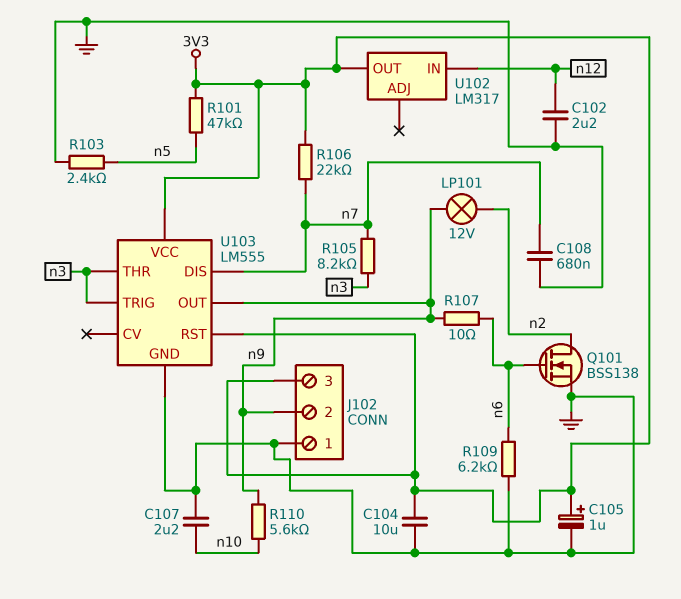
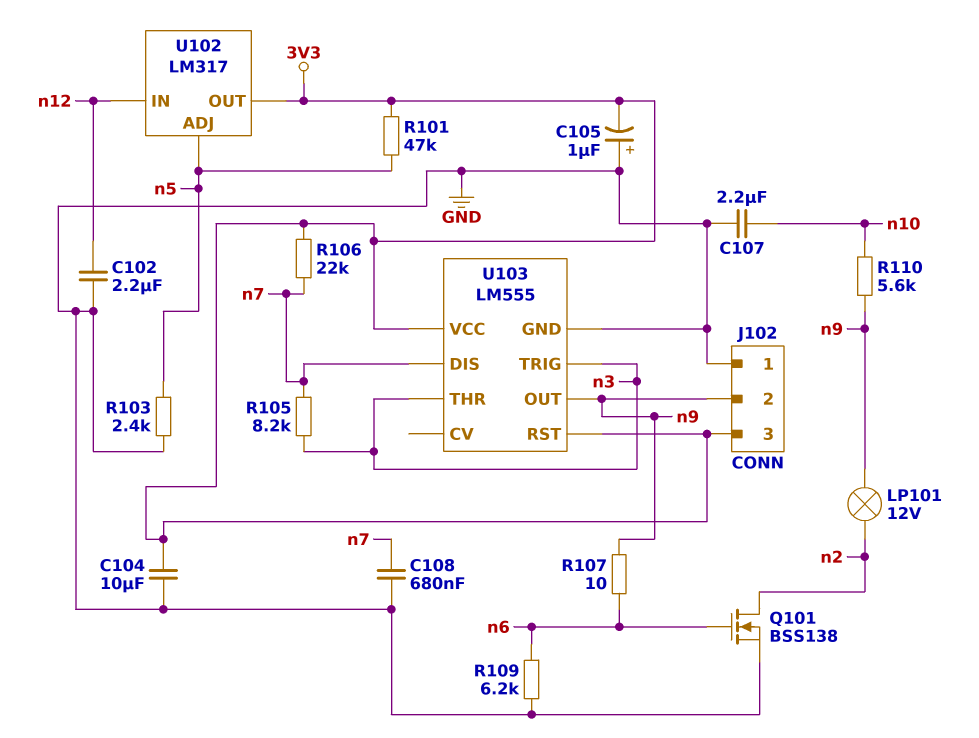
C105: 1uF (plus 3V3, minus GND) -> 1uF (plus GND, minus 3V3)
U102 pin ADJ: none -> n5

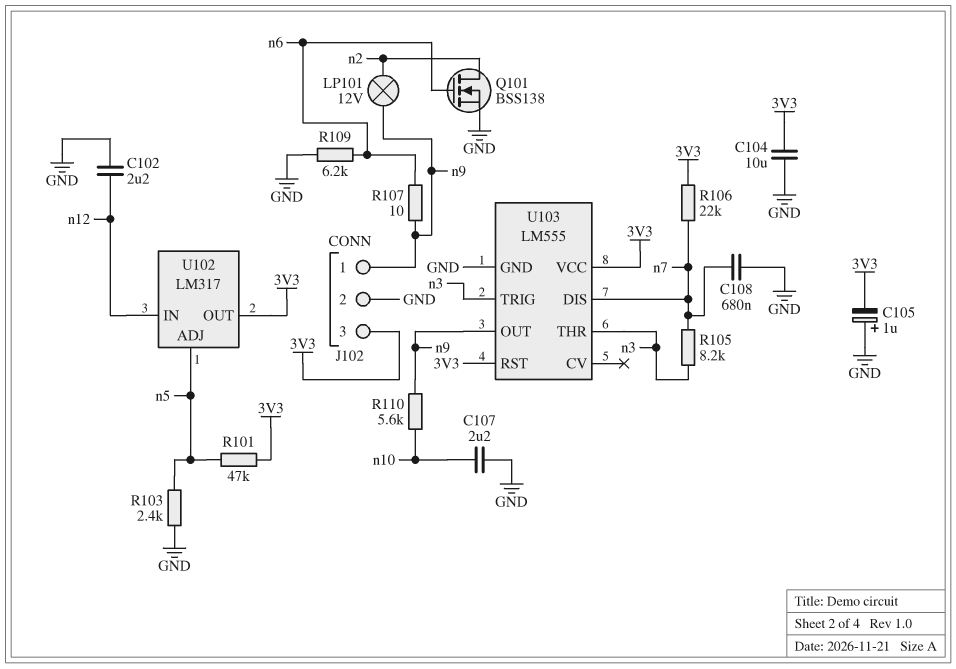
J102 pin 1: GND -> n9
J102 pin 2: n9 -> GND

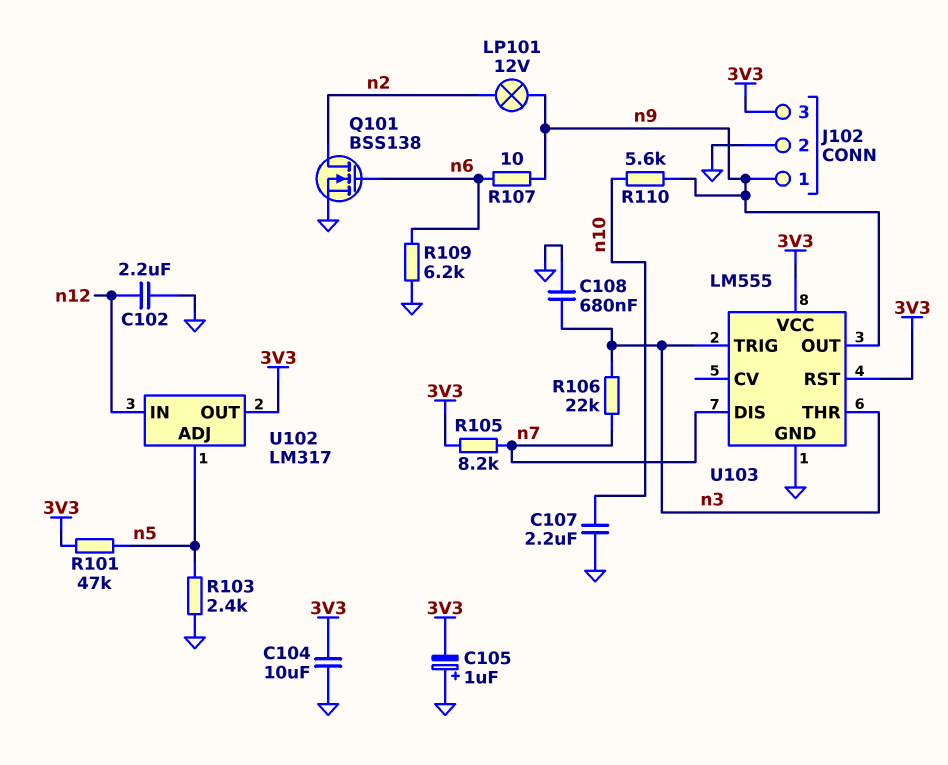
C108: 680nF (GND, n7) -> 680nF (GND, n3)
R105: 8.2k (n3, n7) -> 8.2k (3V3, n7)
R106: 22k (3V3, n7) -> 22k (n3, n7)

